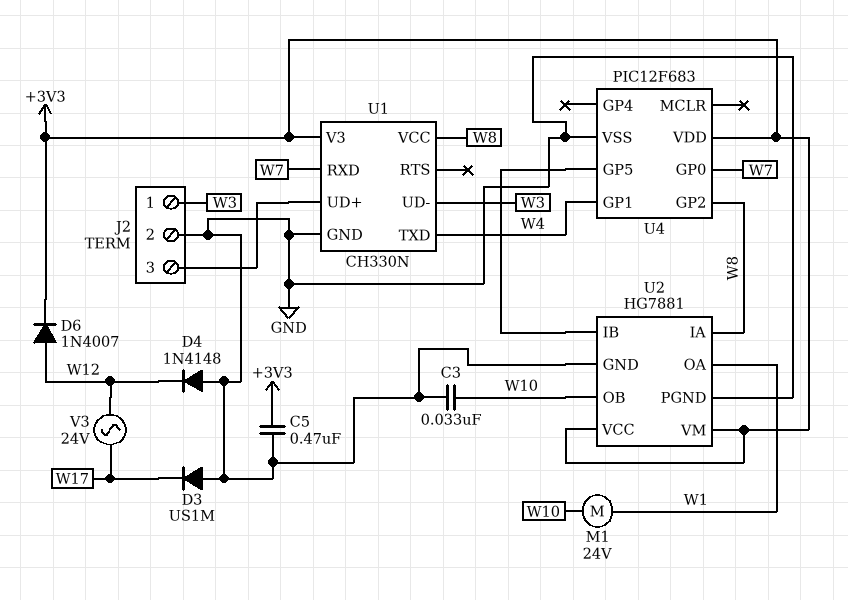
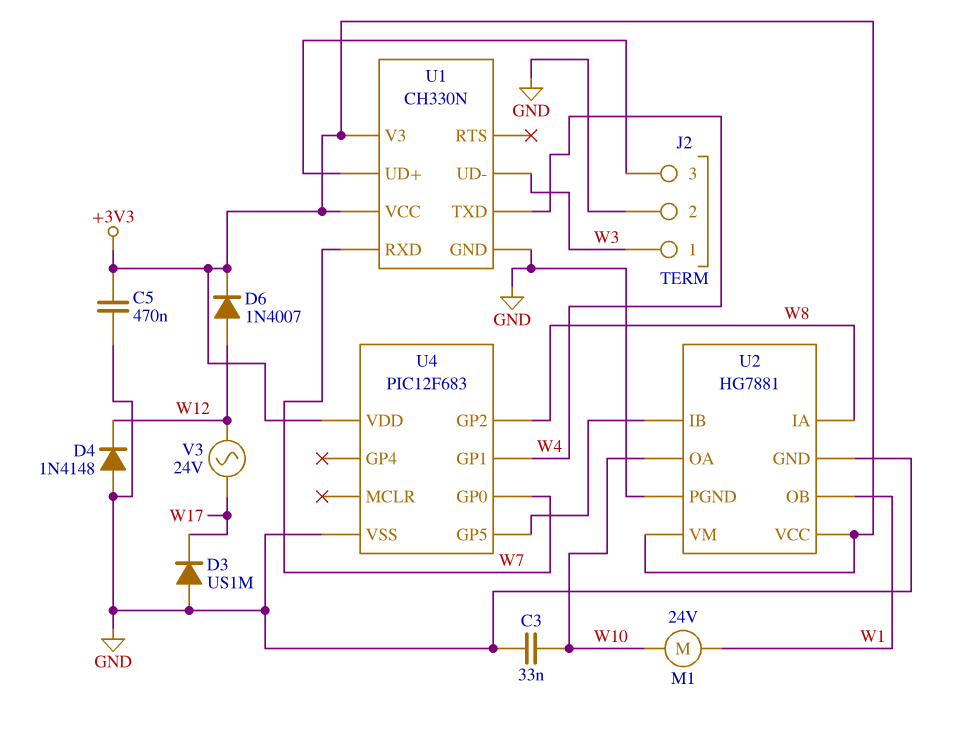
U1 pin VCC: W8 -> +3V3
U2 pin OA: W1 -> W10
U2 pin OB: W10 -> W1

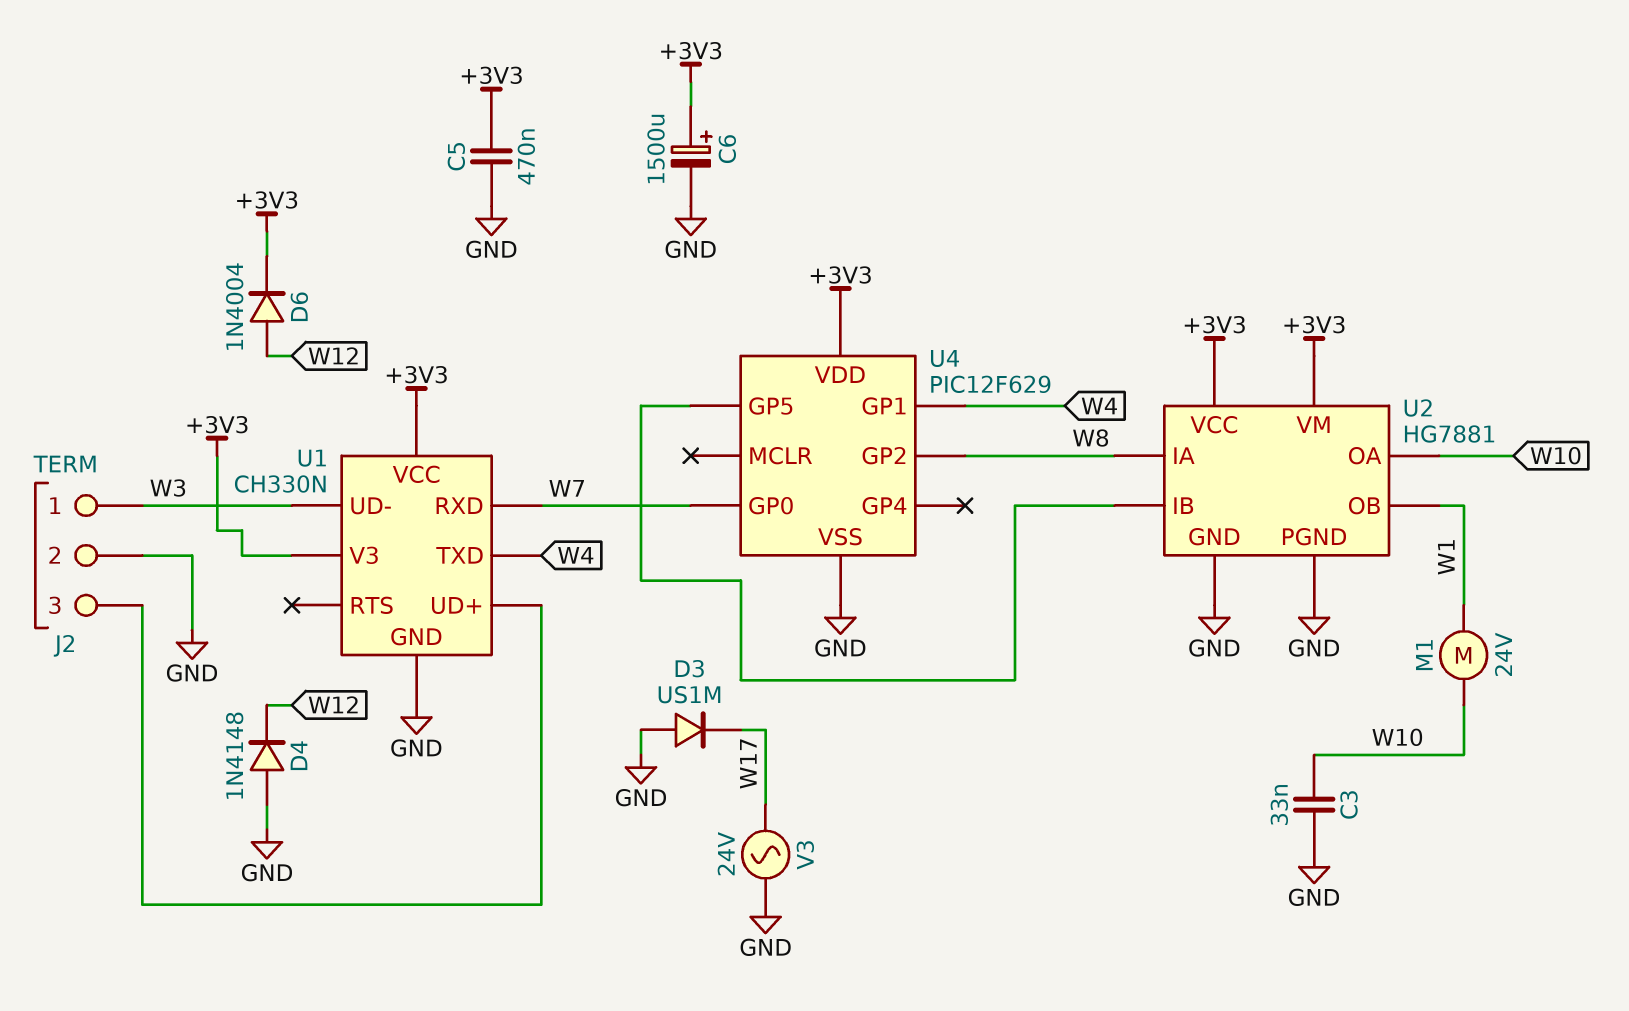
C6: none -> 1500uF (plus +3V3, minus GND)
D6: diode 1N4007 (A W12, K +3V3) -> diode 1N4004 (A W12, K +3V3)
U4: PIC12F683 -> PIC12F629
V3: AC 24V (W12, W17) -> AC 24V (GND, W17)

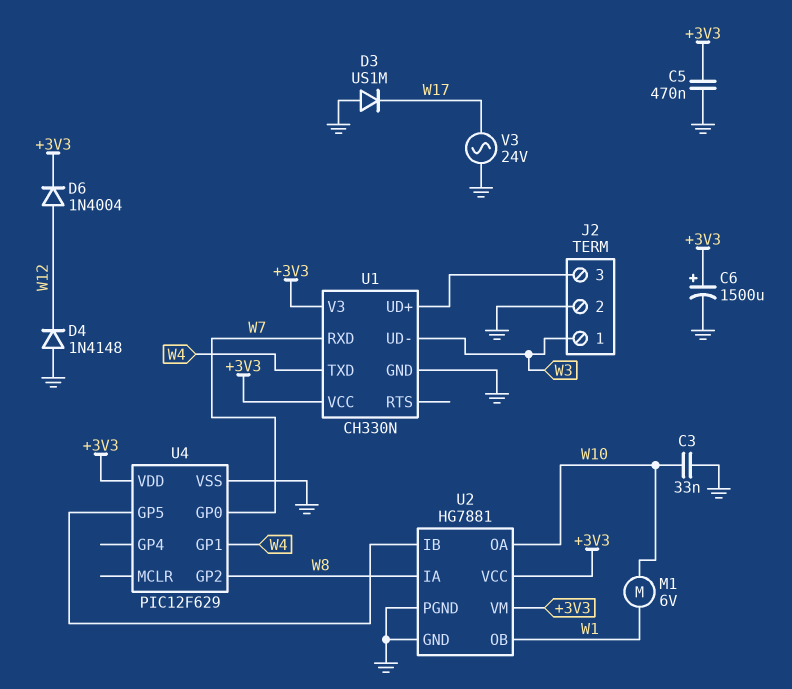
M1: motor 24V (W1, W10) -> motor 6V (W1, W10)

